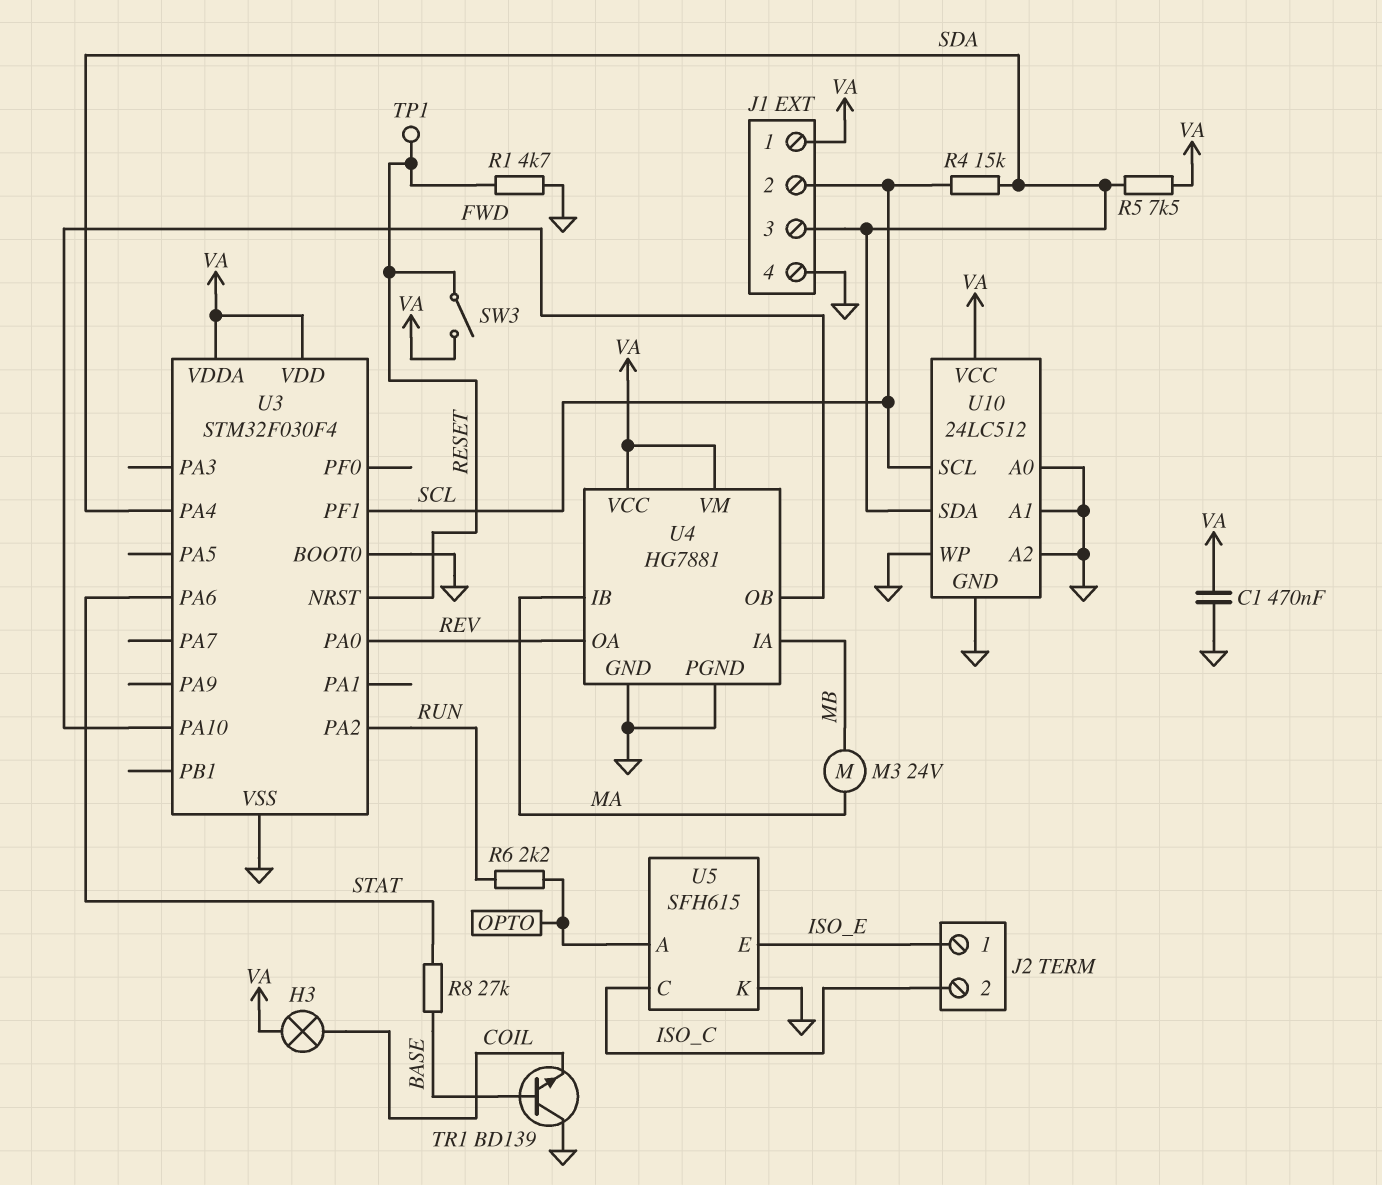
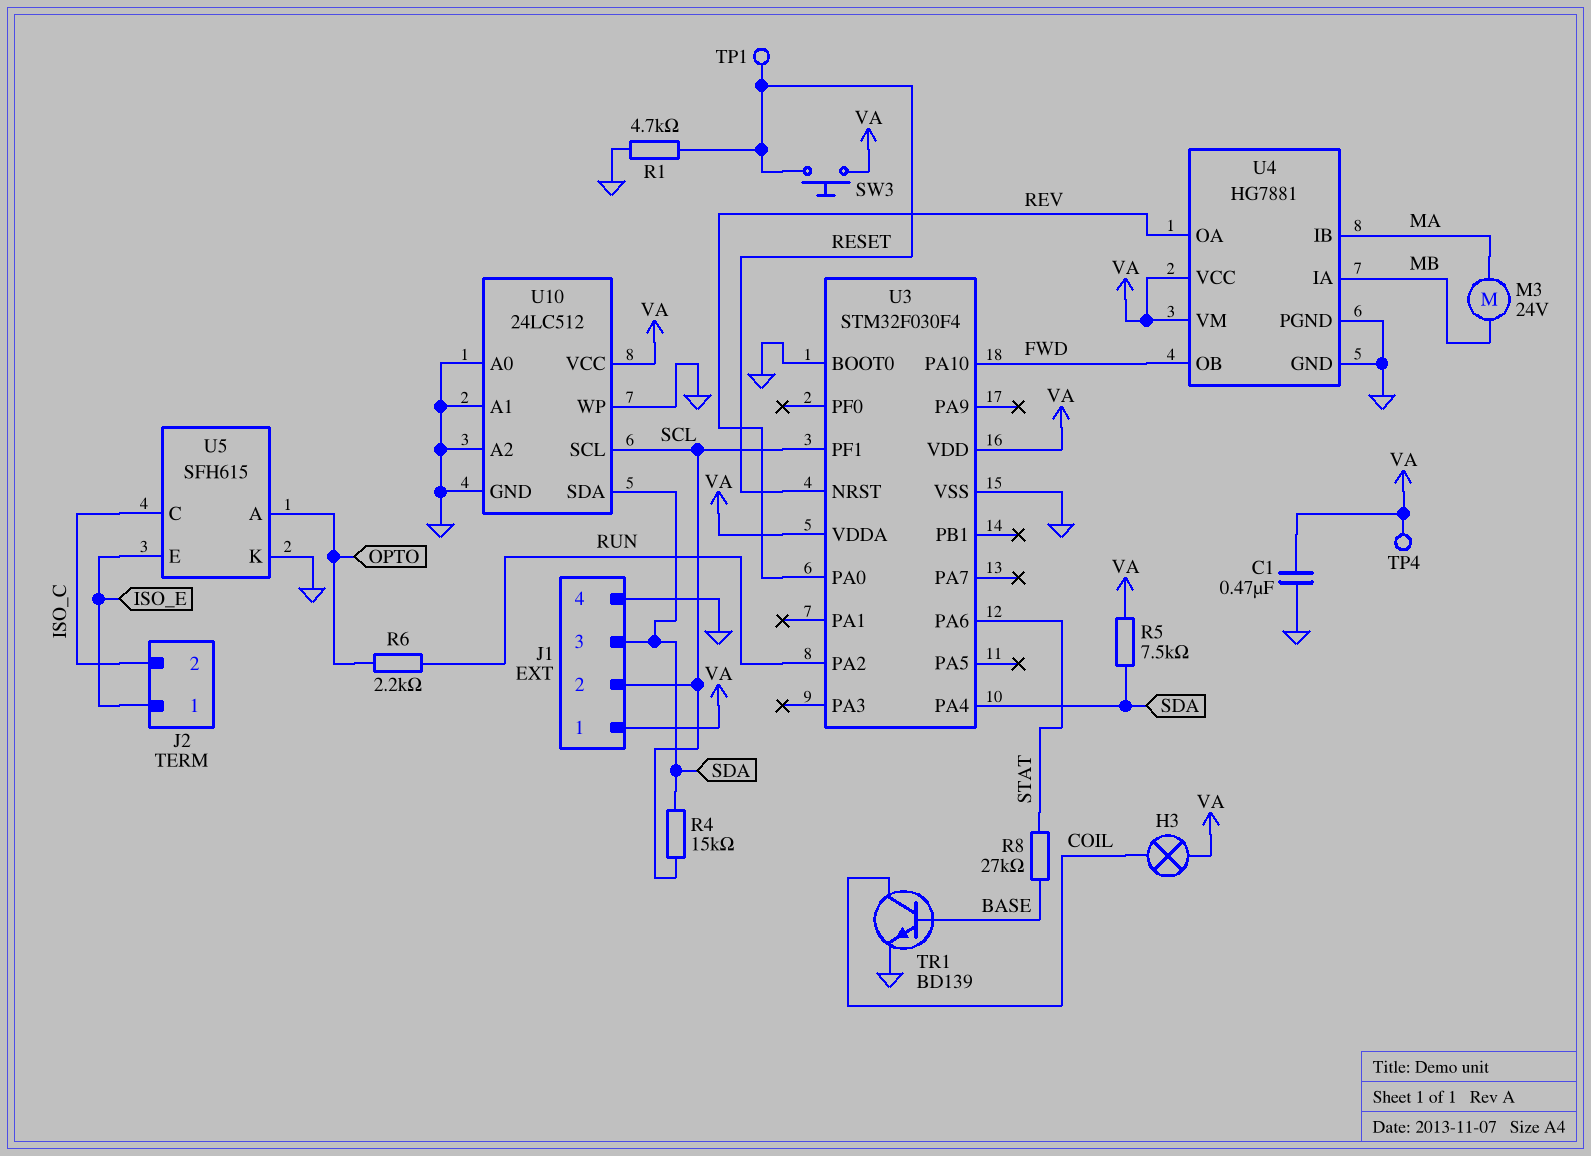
SW3: switch (RESET, VA) -> button (RESET, VA)
TP4: none -> test point (VA)
TR1: NPN BD139 (B BASE, C GND, E COIL) -> NPN BD139 (B BASE, C COIL, E GND)

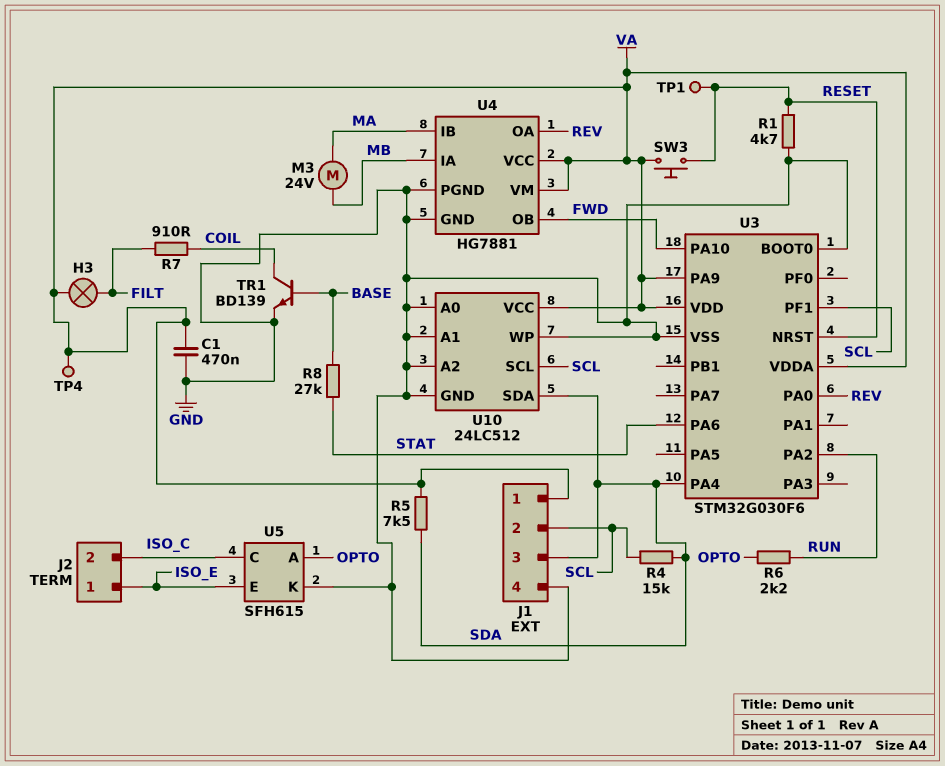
H3: lamp (COIL, VA) -> lamp (FILT, VA)
R7: none -> 910 (COIL, FILT)
U3: STM32F030F4 -> STM32G030F6
U3 pin PA9: none -> VA

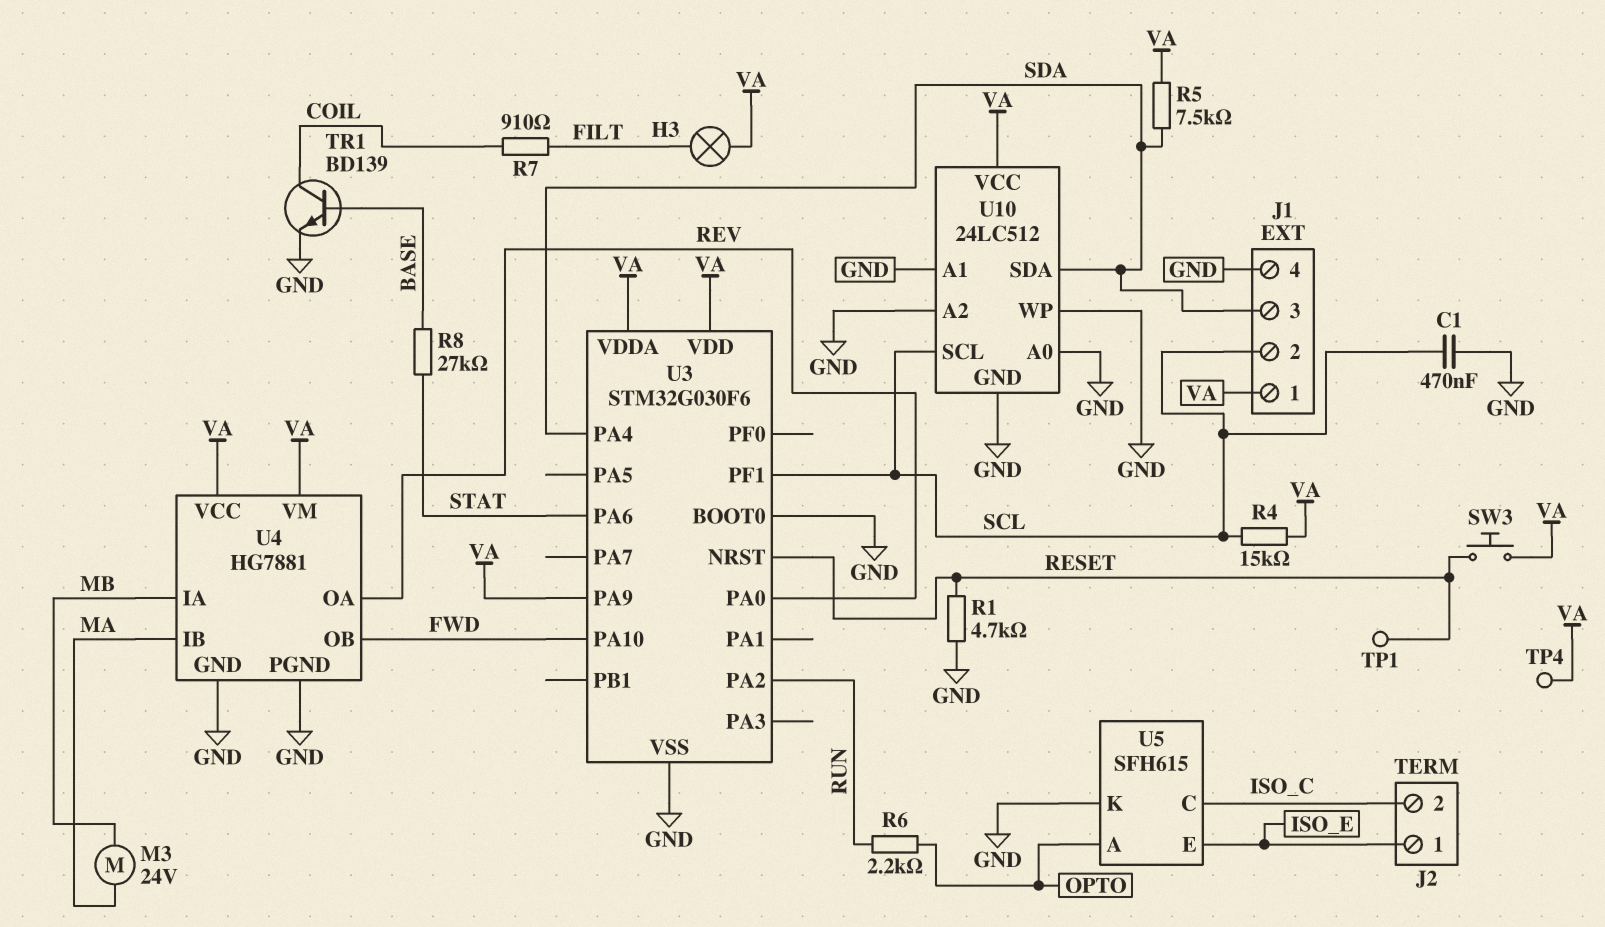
C1: 470nF (GND, VA) -> 470nF (GND, SCL)
R4: 15k (SCL, SDA) -> 15k (SCL, VA)

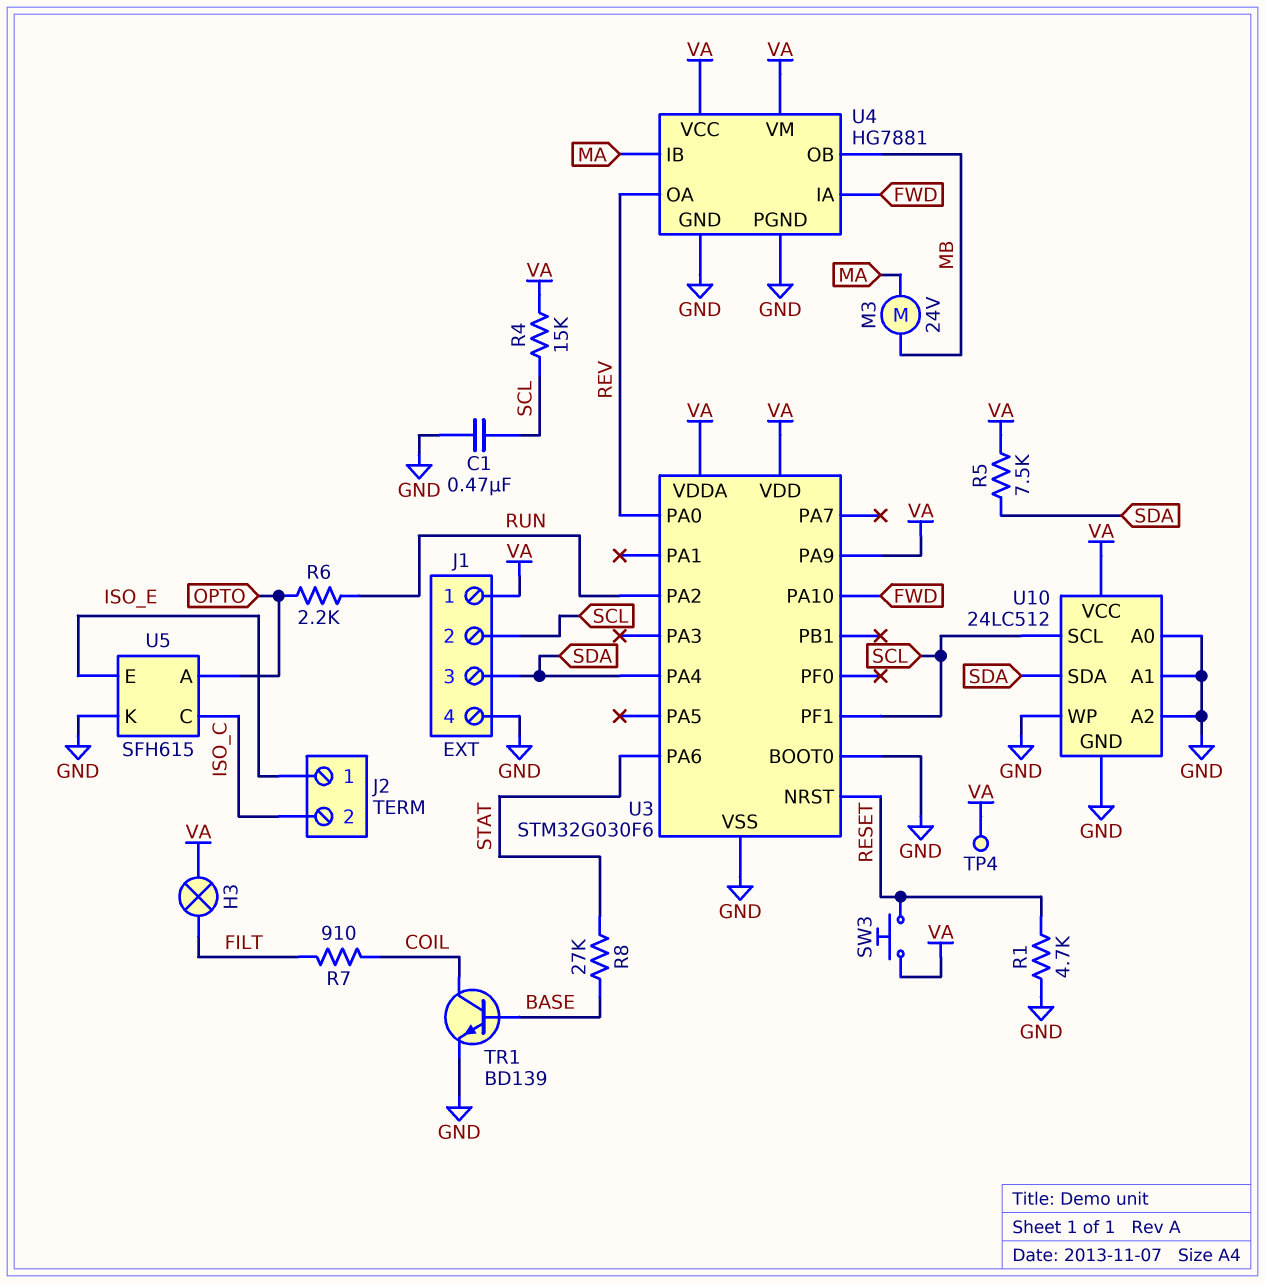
TP1: test point (RESET) -> none
U4 pin IA: MB -> FWD
U4 pin OB: FWD -> MB

